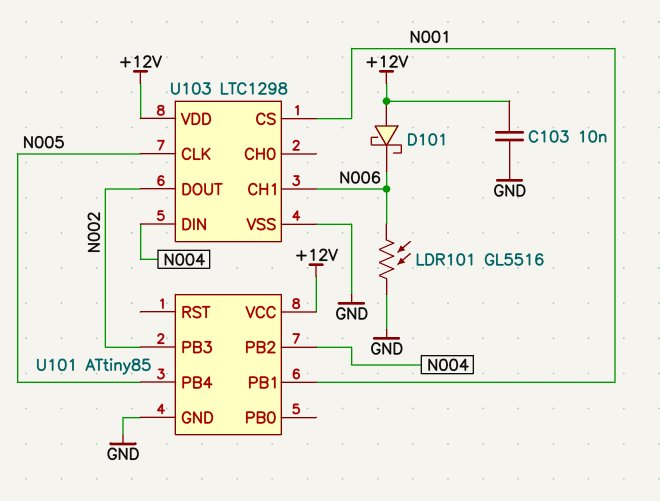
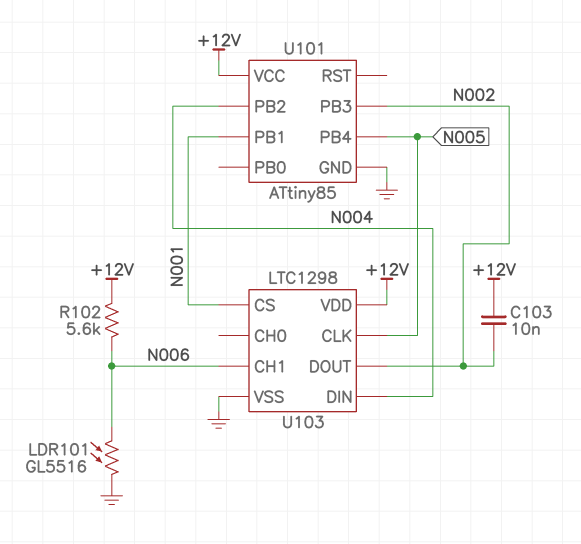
C103: 10nF (+12V, GND) -> 10nF (+12V, N002)
D101: schottky (A +12V, K N006) -> none
R102: none -> 5.6k (+12V, N006)

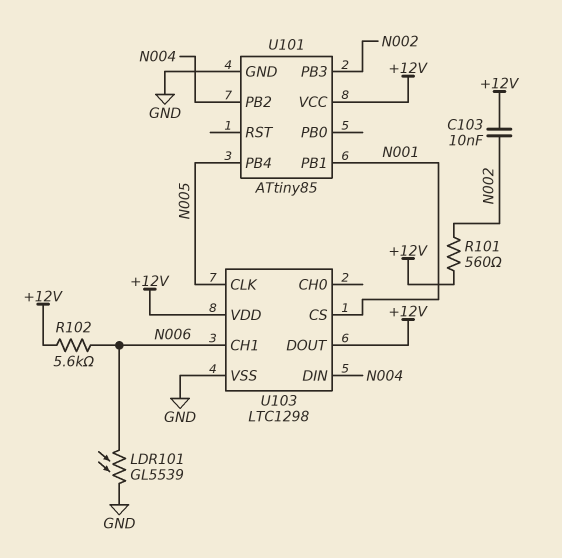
LDR101: GL5516 (GND, N006) -> GL5539 (GND, N006)
R101: none -> 560 (+12V, N002)
U103 pin DOUT: N002 -> +12V

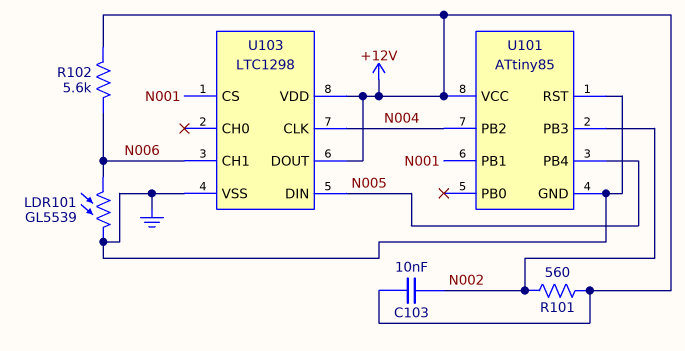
U101 pin RST: none -> GND
U103 pin CLK: N005 -> N004
U103 pin DIN: N004 -> N005

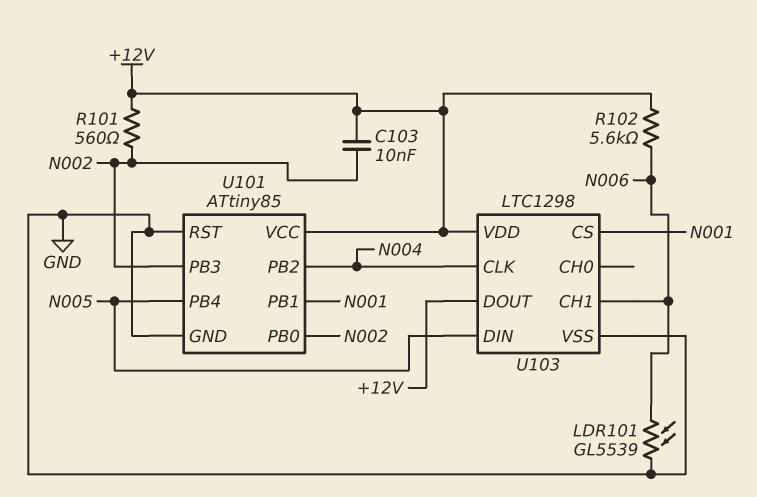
U101 pin PB0: none -> N002

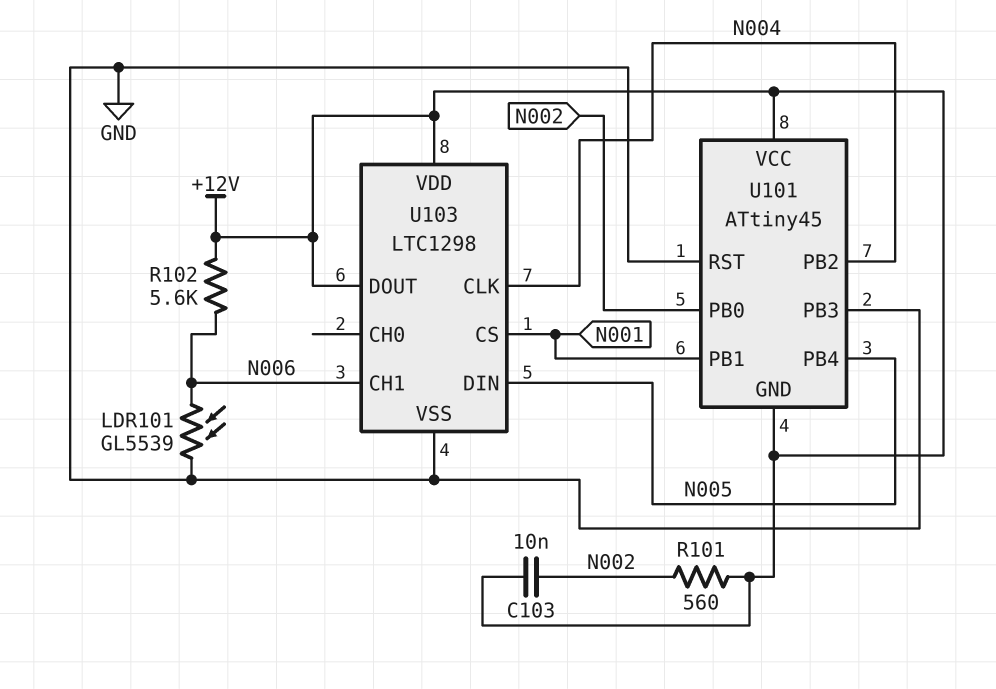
U101: ATtiny85 -> ATtiny45
U101 pin GND: GND -> +12V
U101 pin PB3: N002 -> GND

